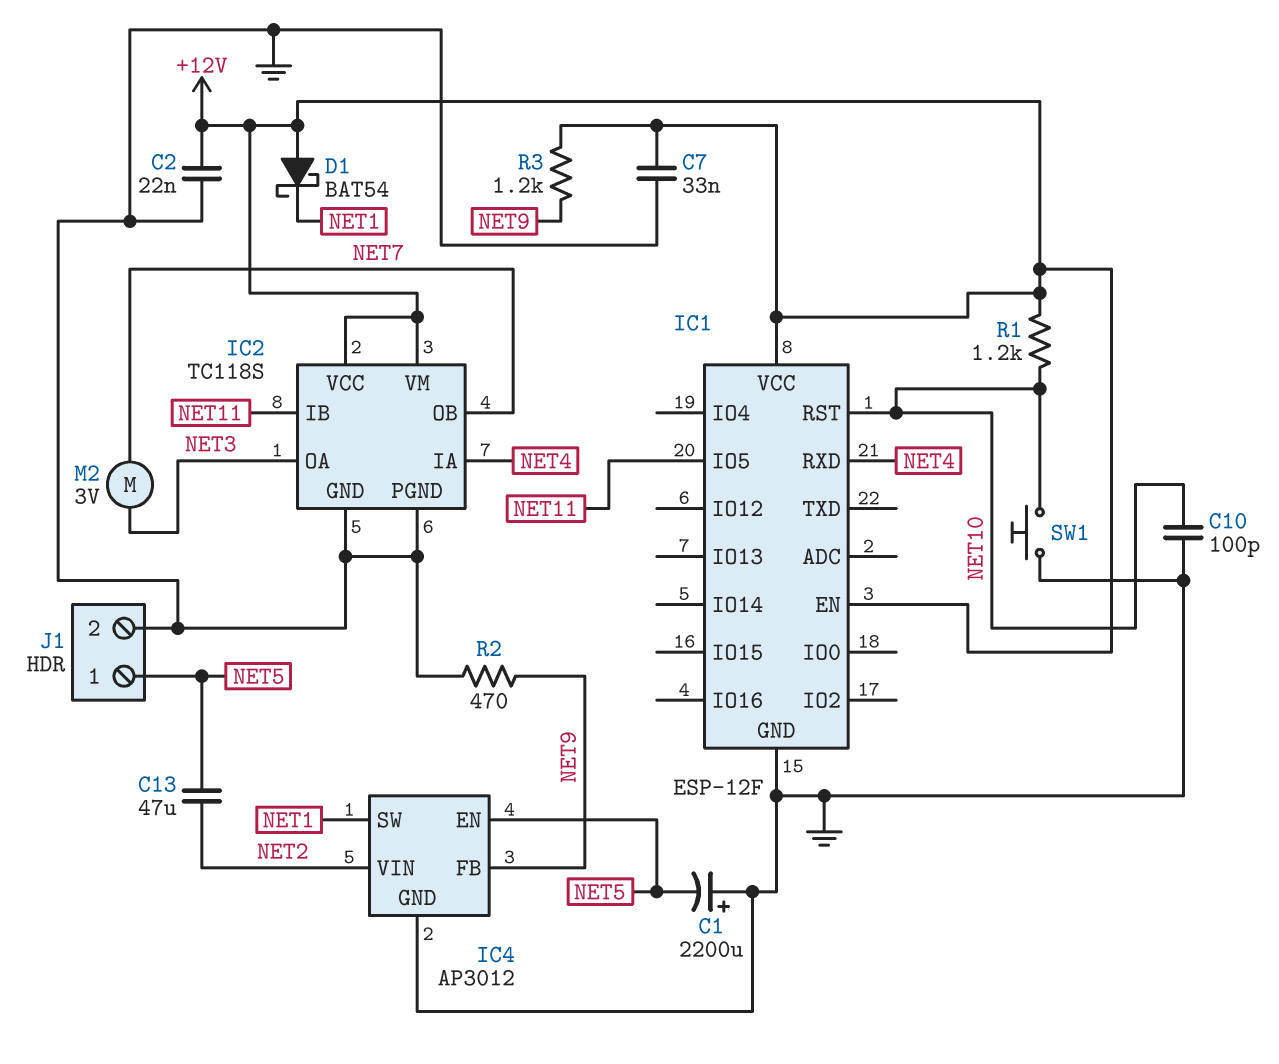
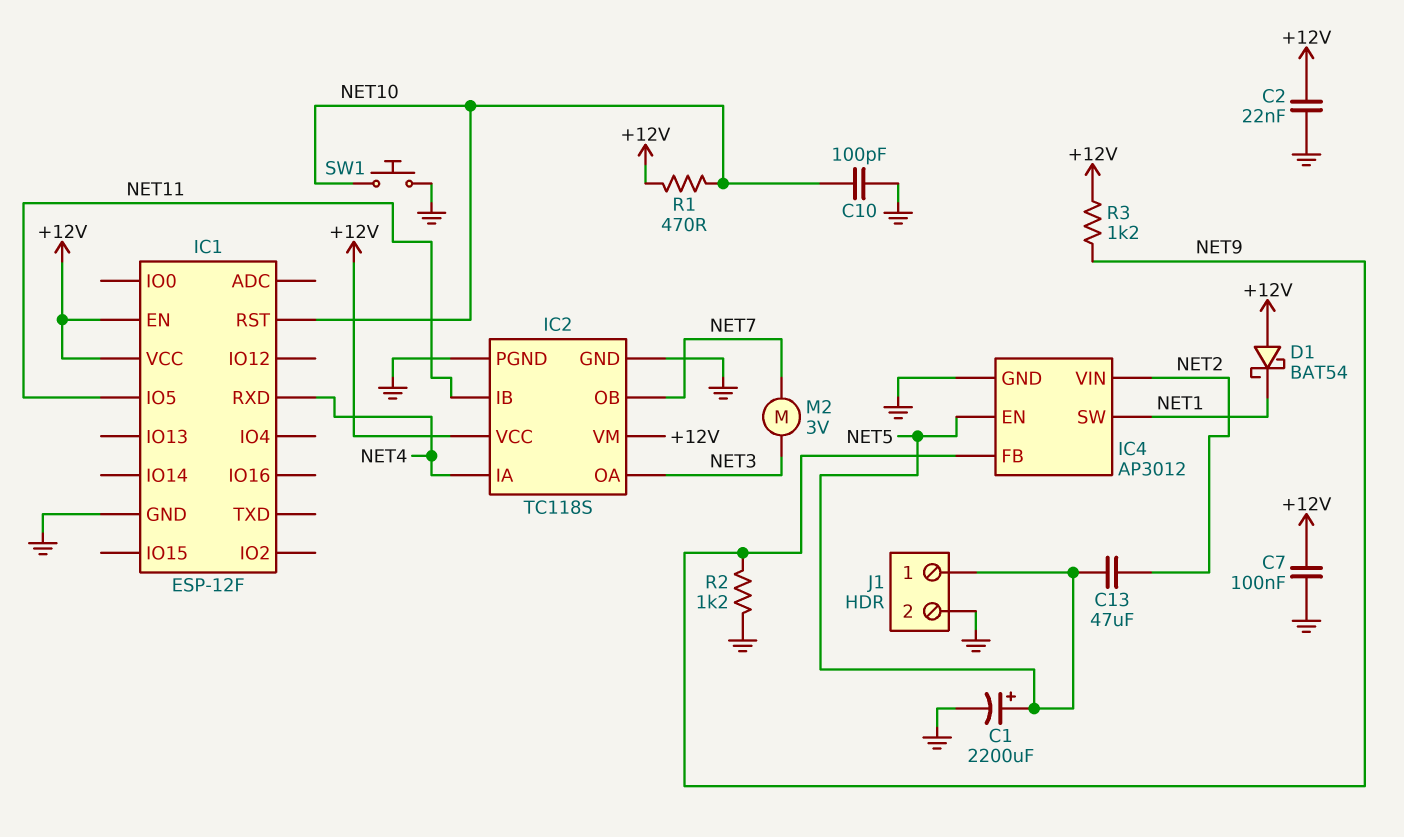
C1: 2200uF (plus GND, minus NET5) -> 2200uF (plus NET5, minus GND)
C7: 33nF (+12V, GND) -> 100nF (+12V, GND)
R1: 1.2k (+12V, NET10) -> 470 (+12V, NET10)
R2: 470 (GND, NET9) -> 1.2k (GND, NET9)

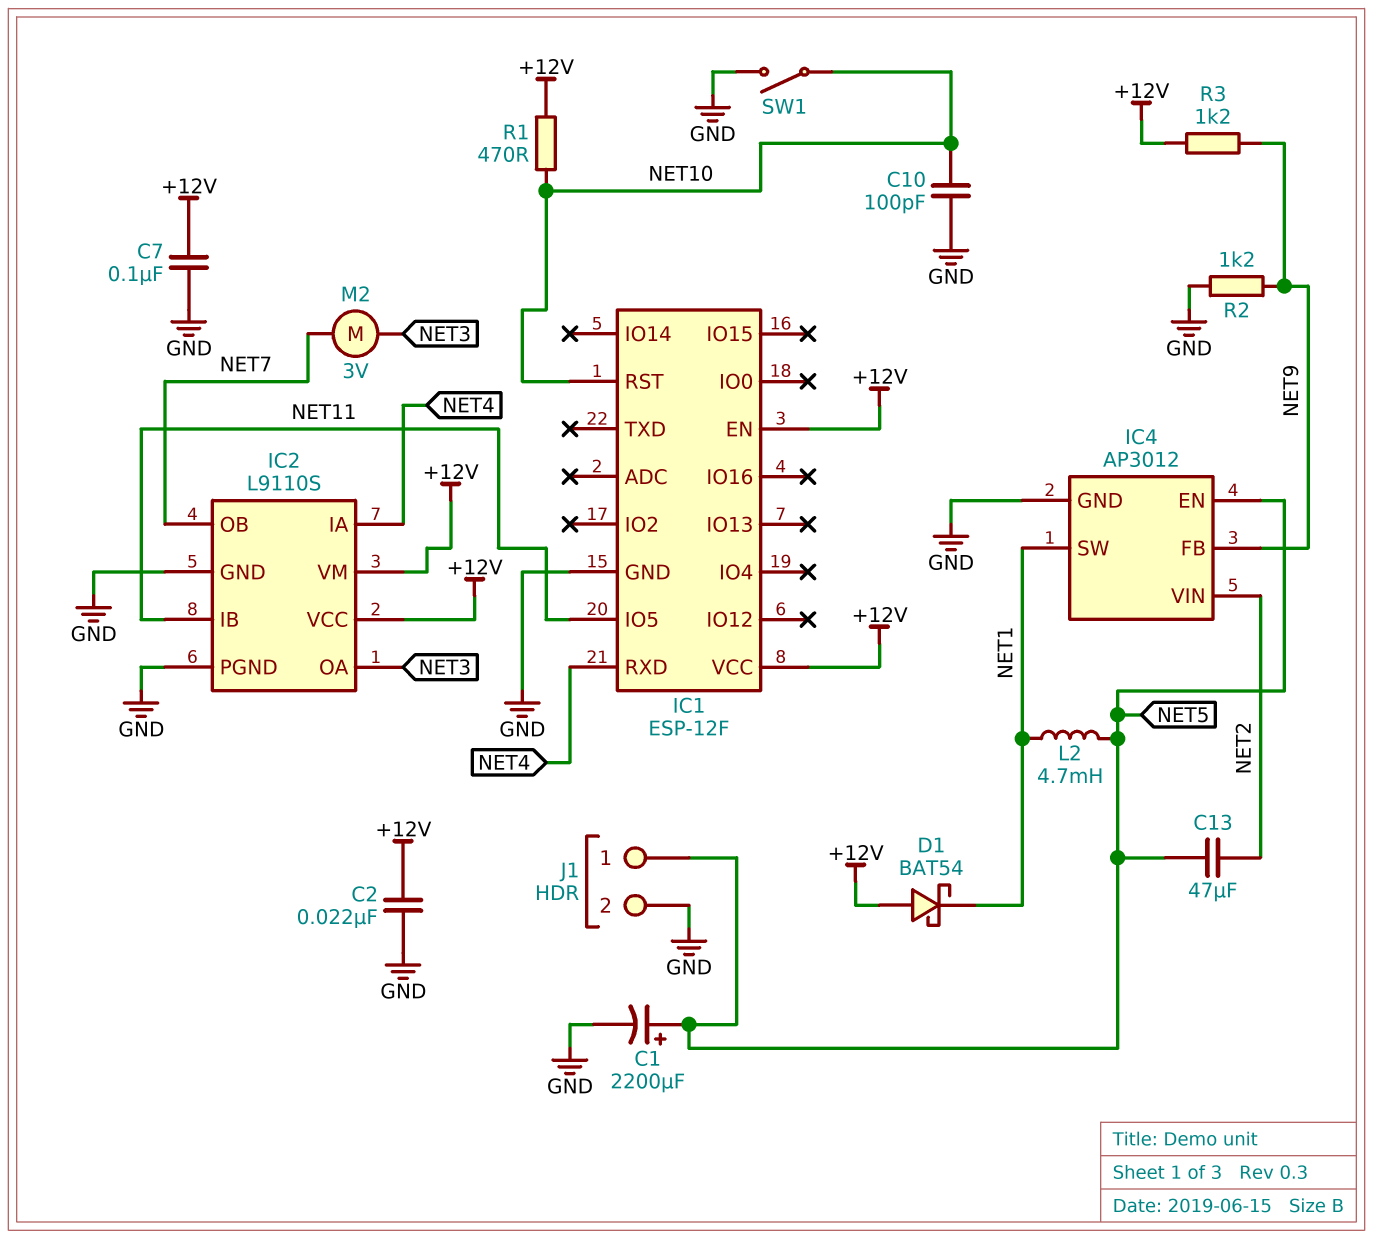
IC2: TC118S -> L9110S
L2: none -> 4.7mH (NET1, NET5)
SW1: button (GND, NET10) -> switch (GND, NET10)

